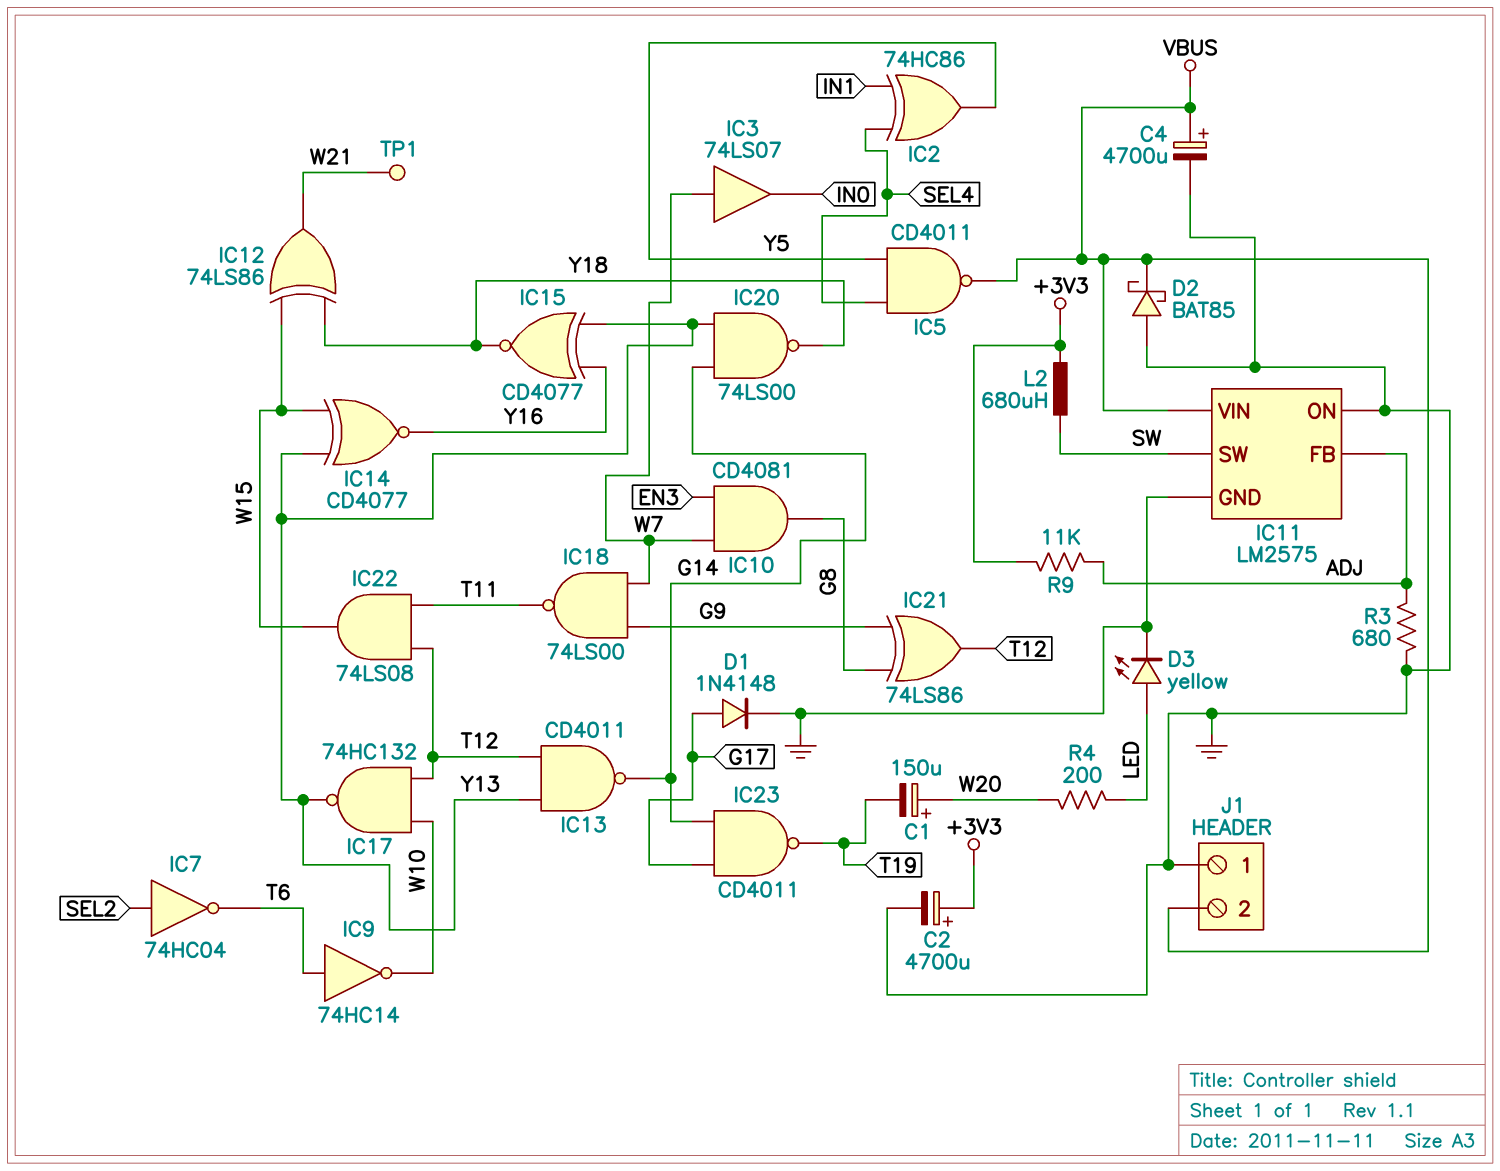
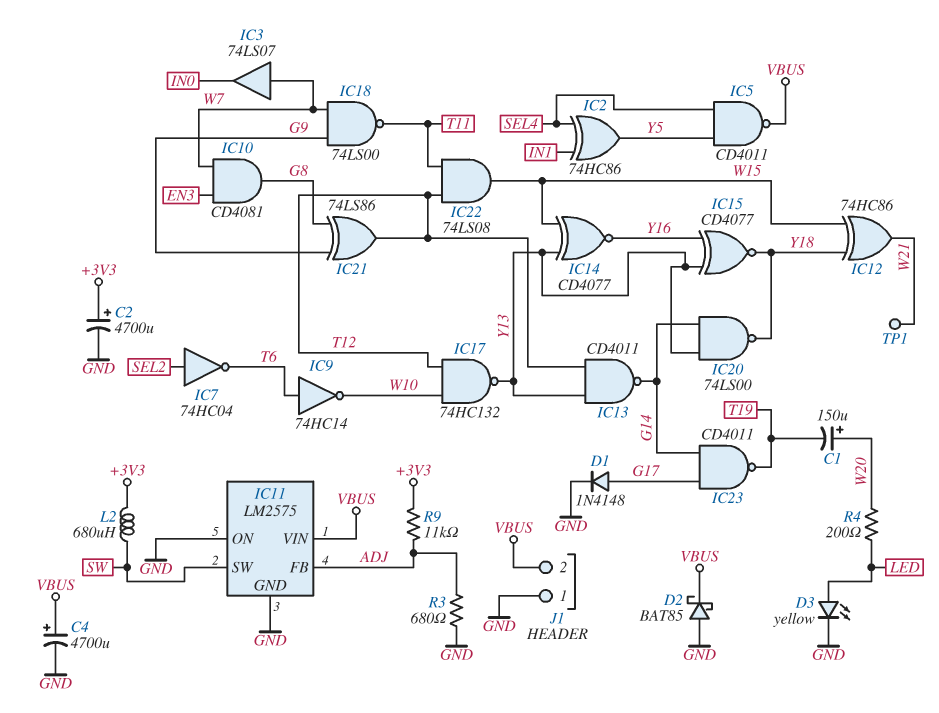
IC12: XOR 74LS86 (in W15, in Y18, out W21) -> XOR 74HC86 (in W15, in Y18, out W21)

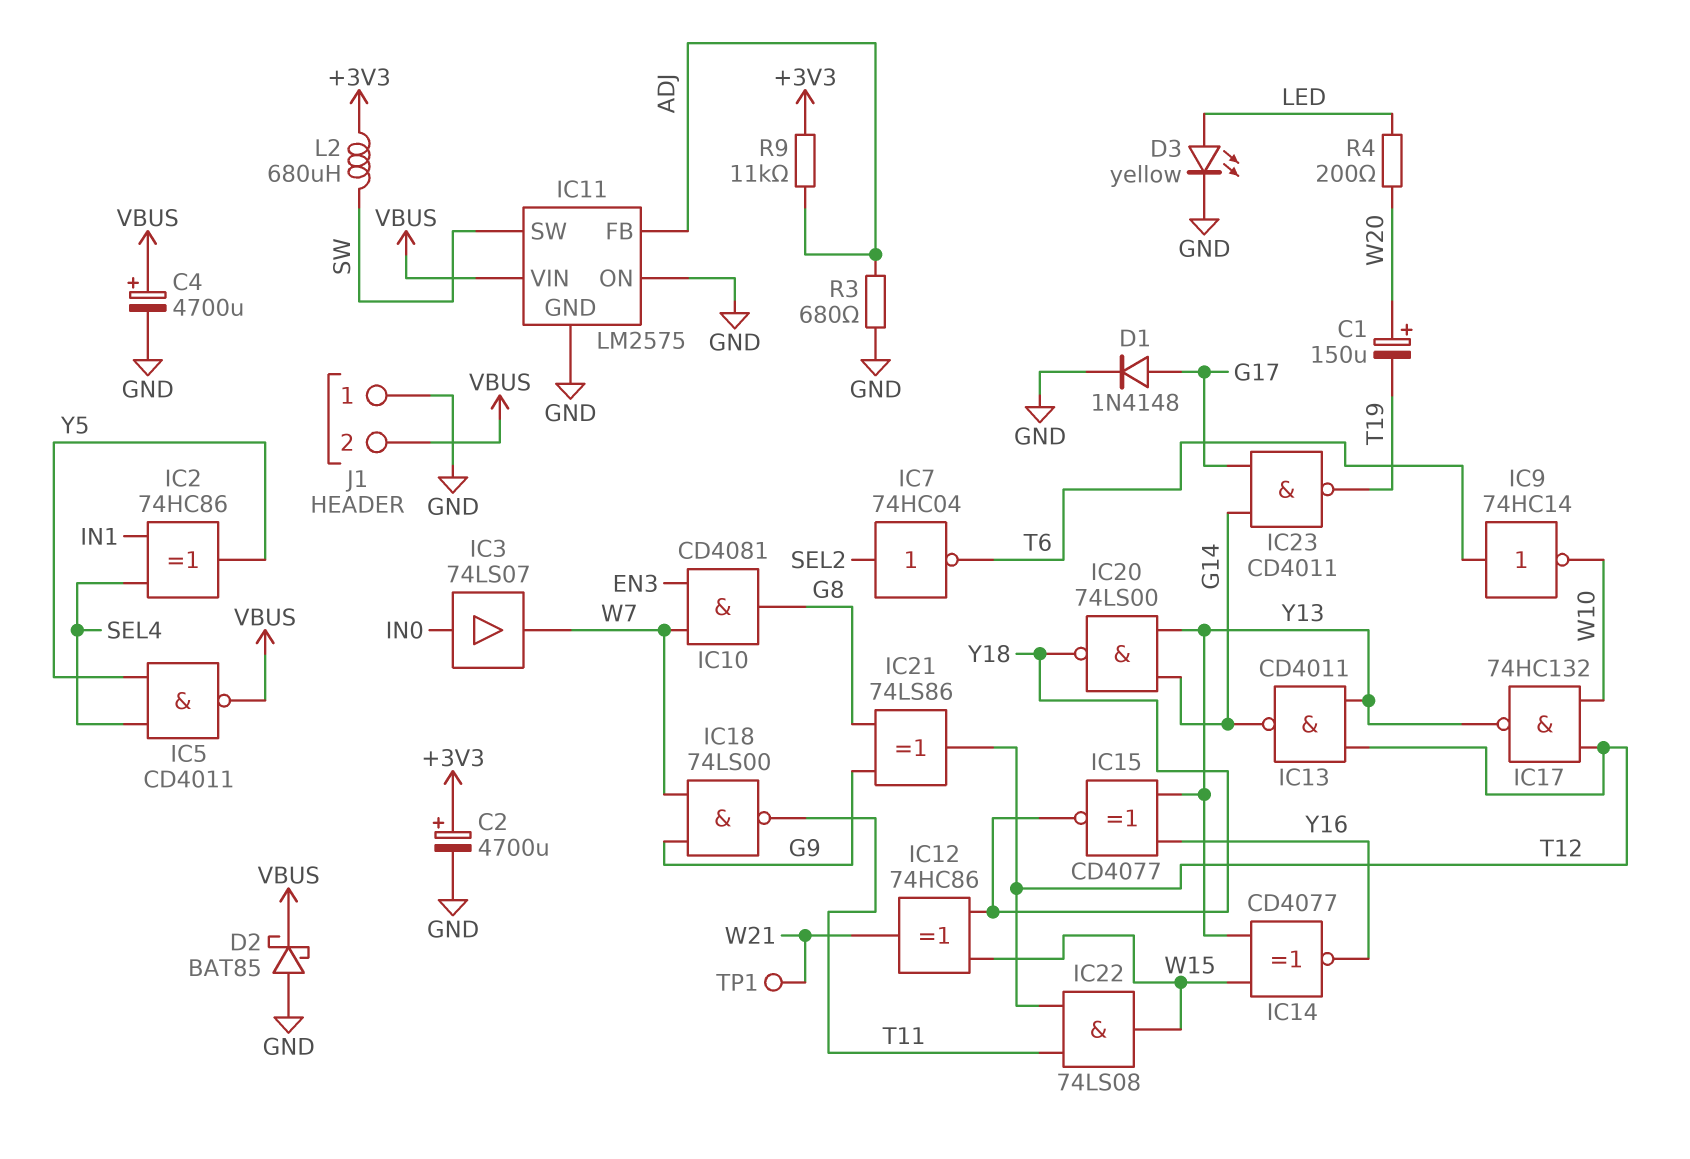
IC3: buffer 74LS07 (in W7, out IN0) -> buffer 74LS07 (in IN0, out W7)

